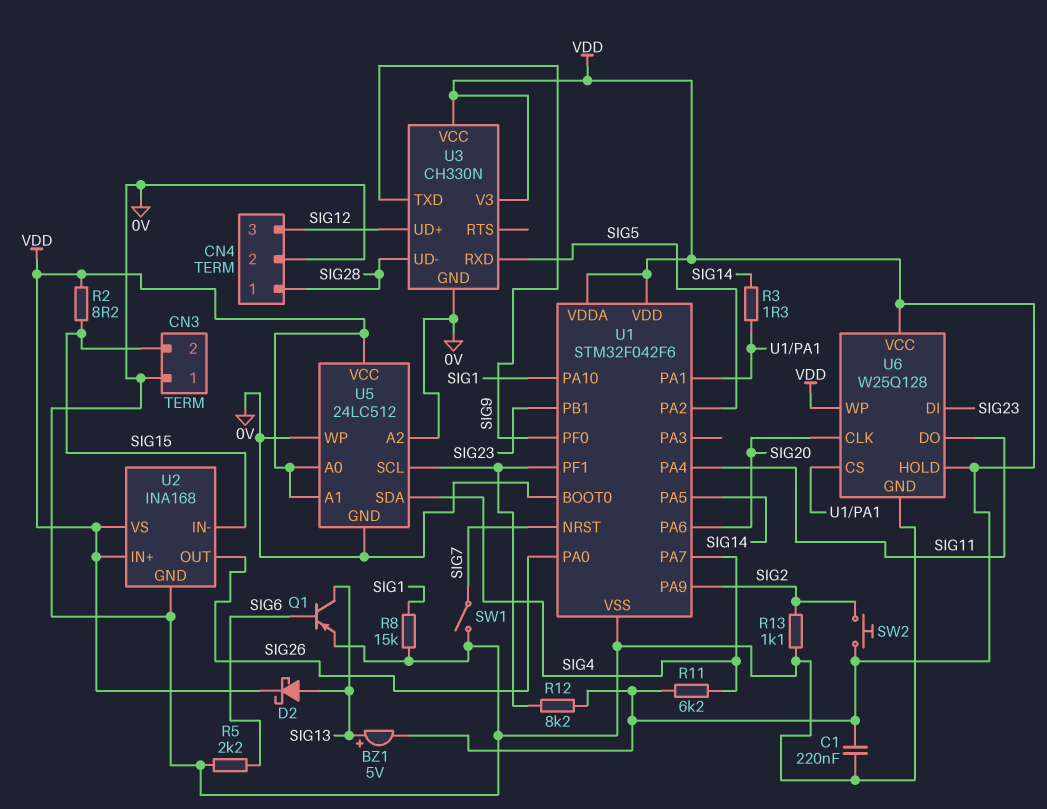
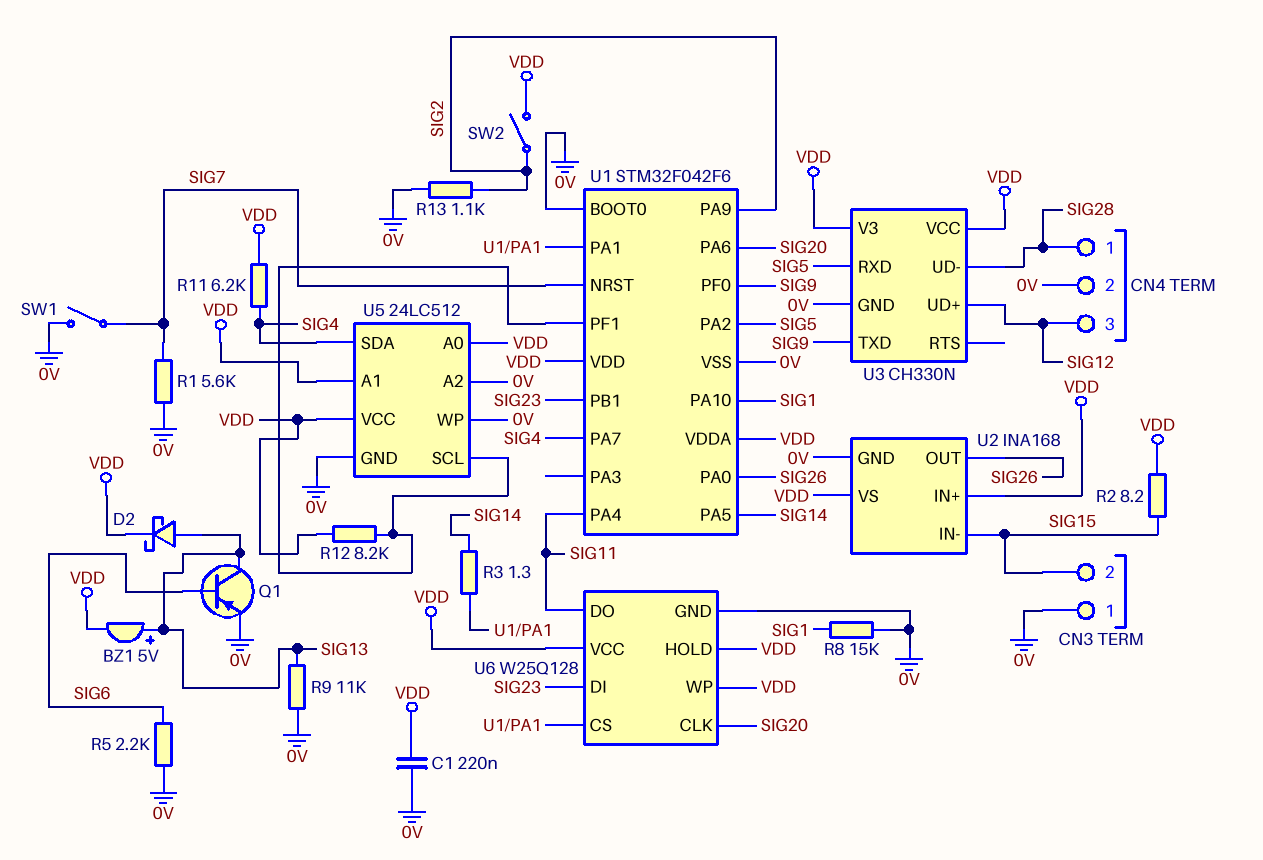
R1: none -> 5.6k (0V, SIG7)
R9: none -> 11k (0V, SIG13)
SW2: button (SIG2, VDD) -> switch (SIG2, VDD)

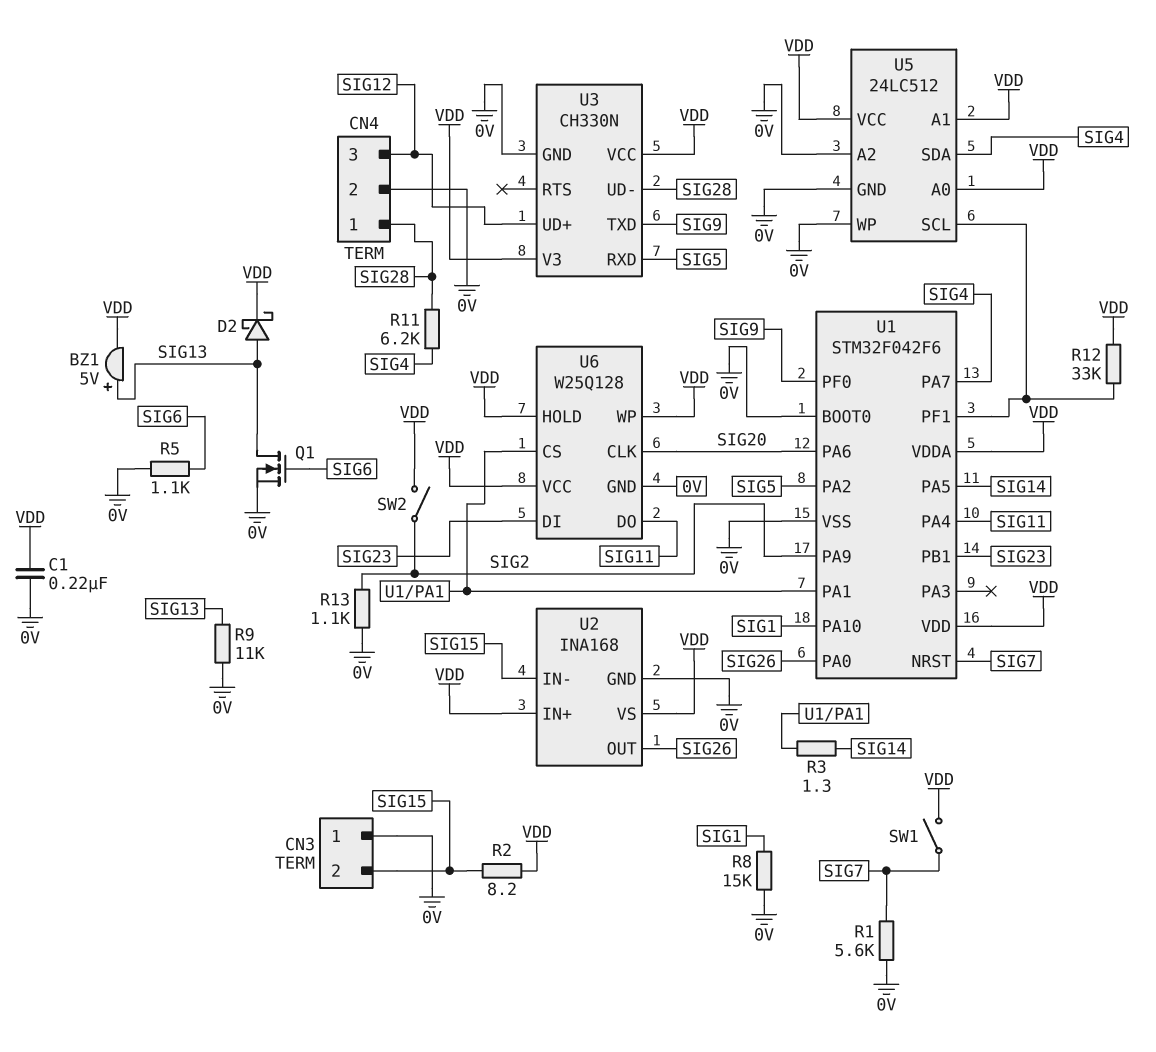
Q1: PNP (B SIG6, C SIG13, E 0V) -> NMOS (G SIG6, D SIG13, S 0V)
R5: 2.2k (0V, SIG6) -> 1.1k (0V, SIG6)
R11: 6.2k (SIG4, VDD) -> 6.2k (SIG4, SIG28)
R12: 8.2k (U1/PF1, VDD) -> 33k (U1/PF1, VDD)
SW1: switch (0V, SIG7) -> switch (SIG7, VDD)

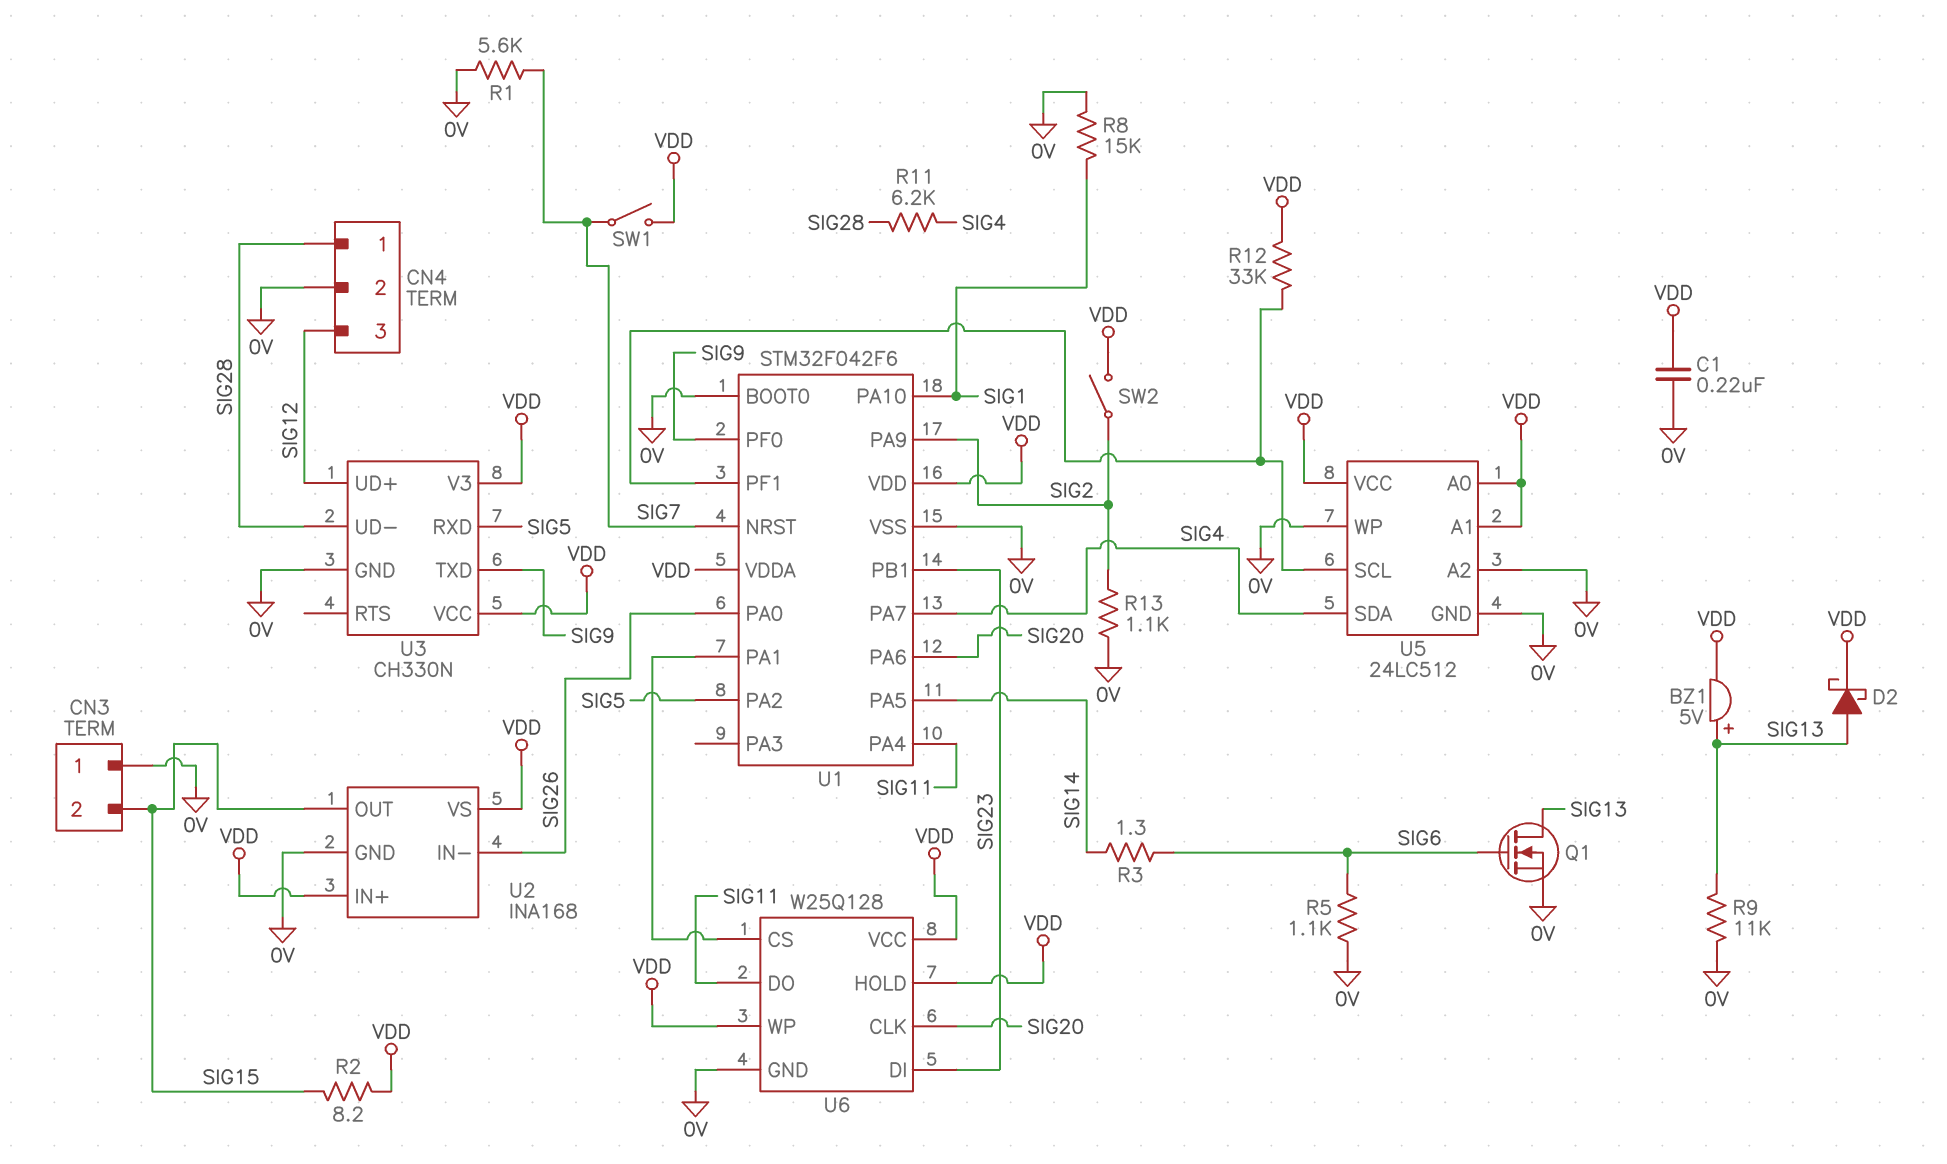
R3: 1.3 (SIG14, U1/PA1) -> 1.3 (SIG6, SIG14)
U2 pin IN-: SIG15 -> SIG26
U2 pin OUT: SIG26 -> SIG15

